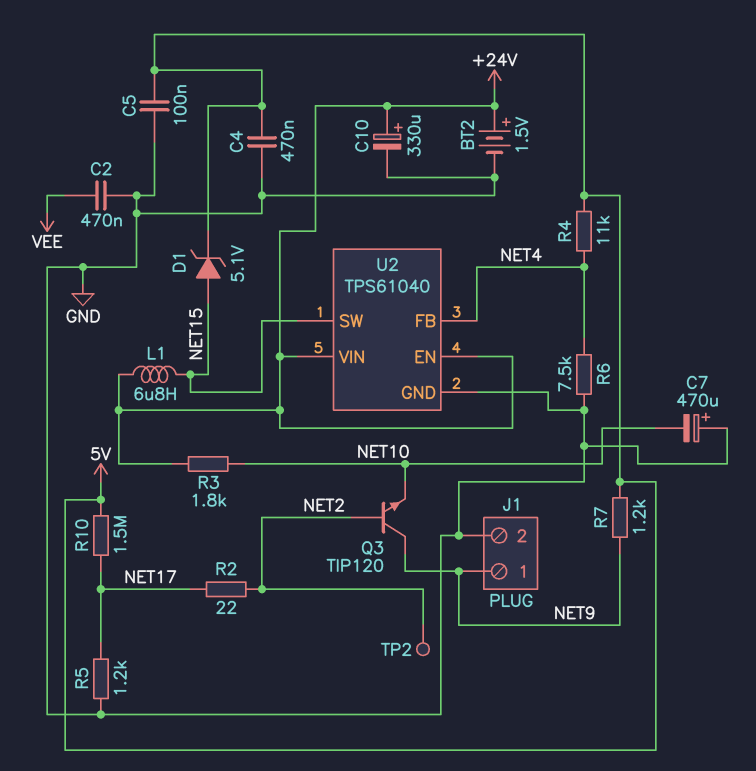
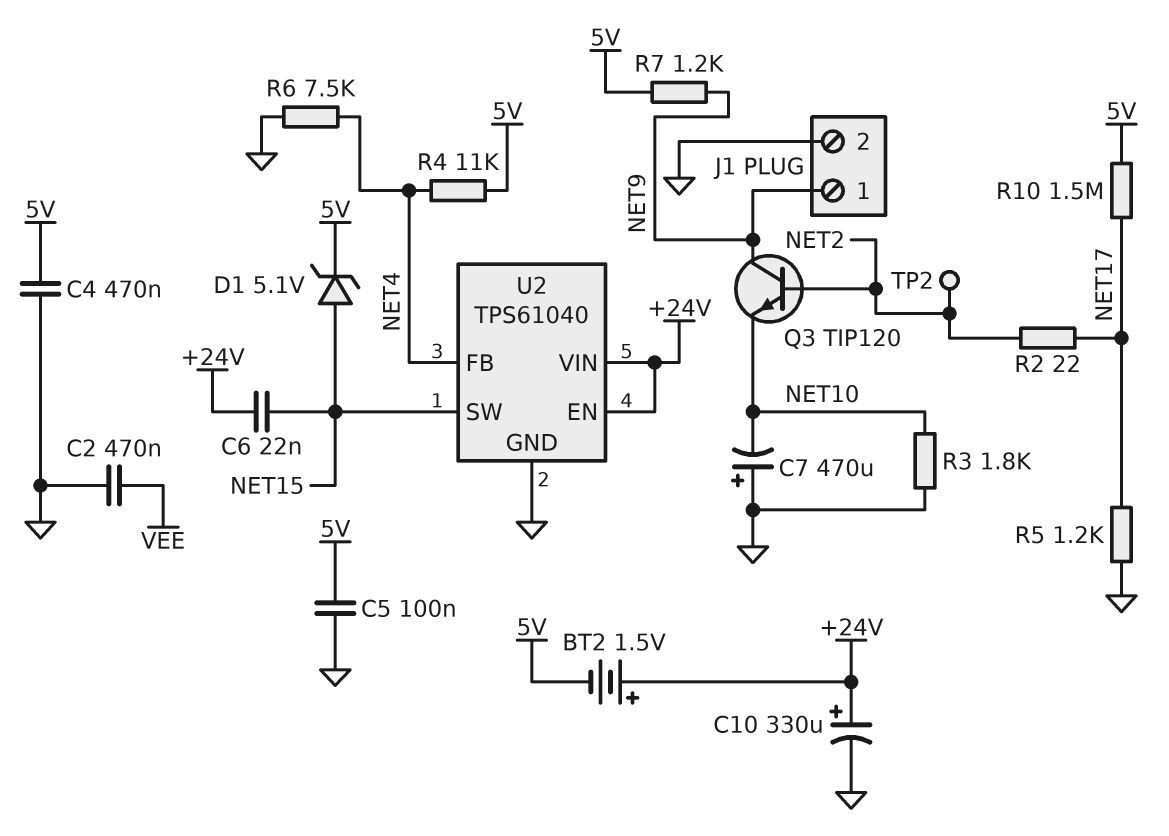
BT2: 1.5V (plus +24V, minus GND) -> 1.5V (plus +24V, minus 5V)
C6: none -> 22nF (+24V, NET15)
L1: 6.8uH (+24V, NET15) -> none
R3: 1.8k (+24V, NET10) -> 1.8k (GND, NET10)

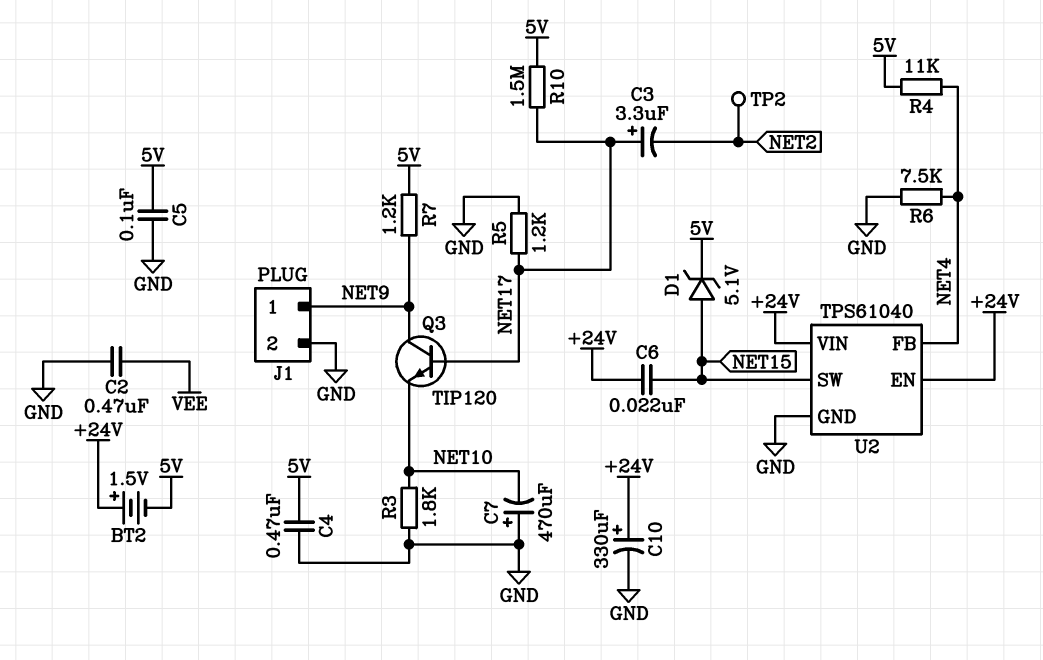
C3: none -> 3.3uF (plus NET17, minus NET2)
Q3: NPN TIP120 (B NET2, C NET9, E NET10) -> NPN TIP120 (B NET17, C NET9, E NET10)
R2: 22 (NET2, NET17) -> none

